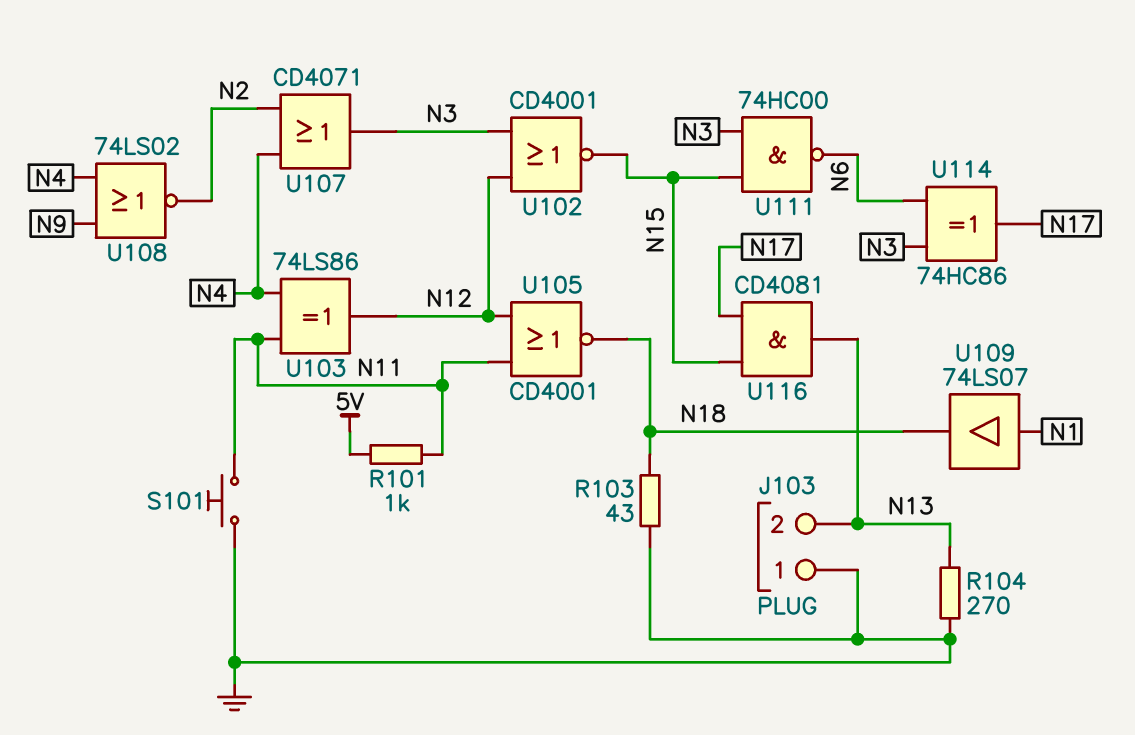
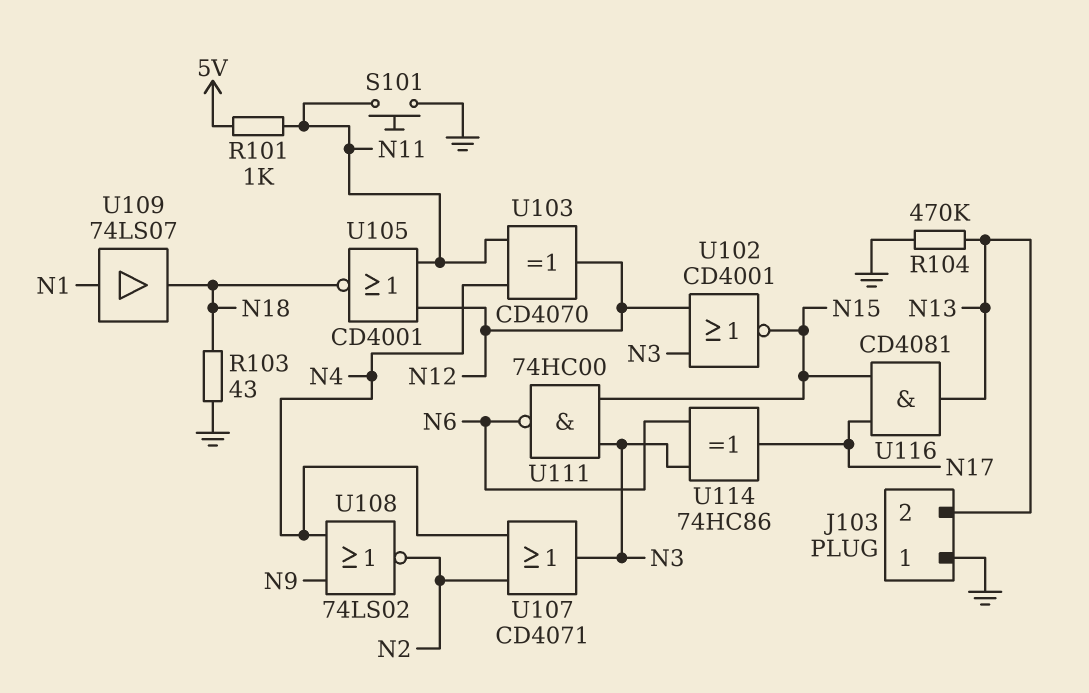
R104: 270 (GND, N13) -> 470k (GND, N13)
U103: XOR 74LS86 (in N4, in N11, out N12) -> XOR CD4070 (in N4, in N11, out N12)

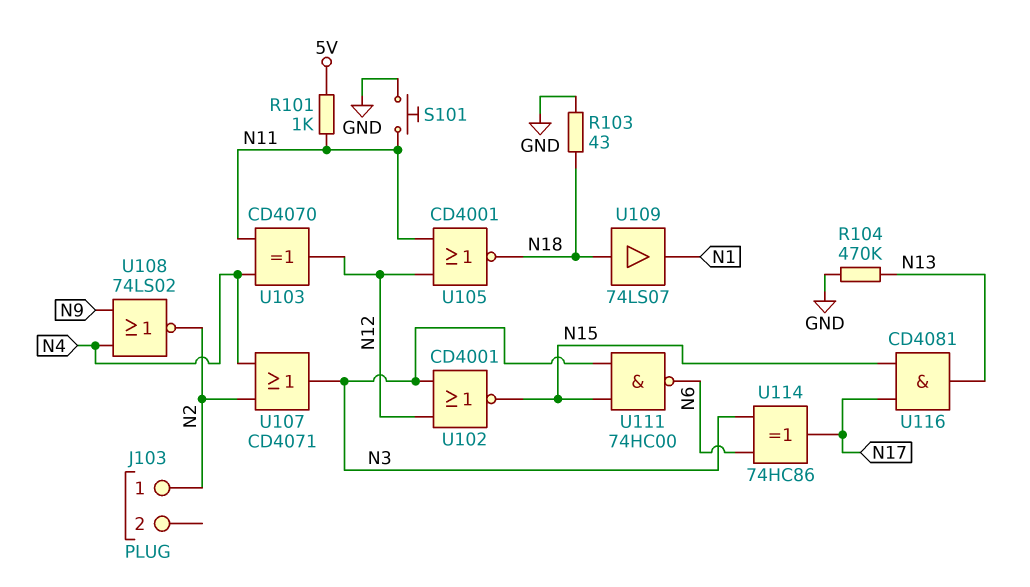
J103 pin 1: GND -> N2
J103 pin 2: N13 -> none
U109: buffer 74LS07 (in N1, out N18) -> buffer 74LS07 (in N18, out N1)

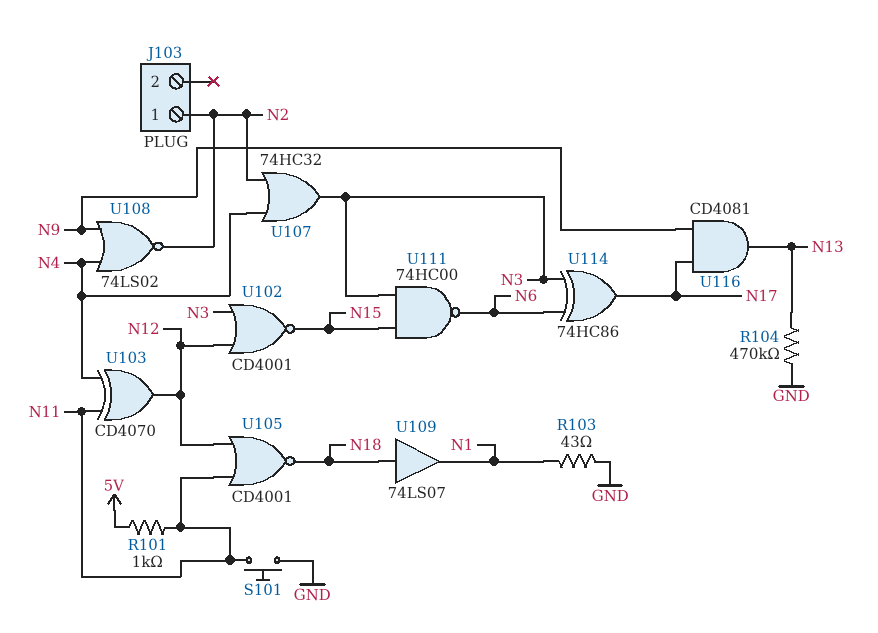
R103: 43 (GND, N18) -> 43 (GND, N1)
U107: OR CD4071 (in N2, in N4, out N3) -> OR 74HC32 (in N2, in N4, out N3)
U116: AND CD4081 (in N15, in N17, out N13) -> AND CD4081 (in N9, in N17, out N13)

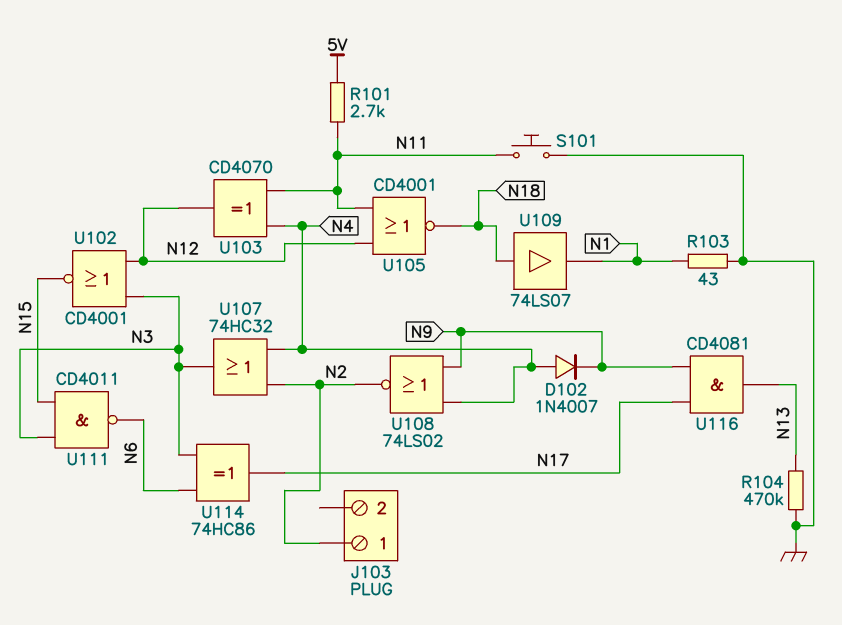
D102: none -> diode 1N4007 (A N4, K N9)
R101: 1k (5V, N11) -> 2.7k (5V, N11)
U111: NAND 74HC00 (in N3, in N15, out N6) -> NAND CD4011 (in N3, in N15, out N6)

